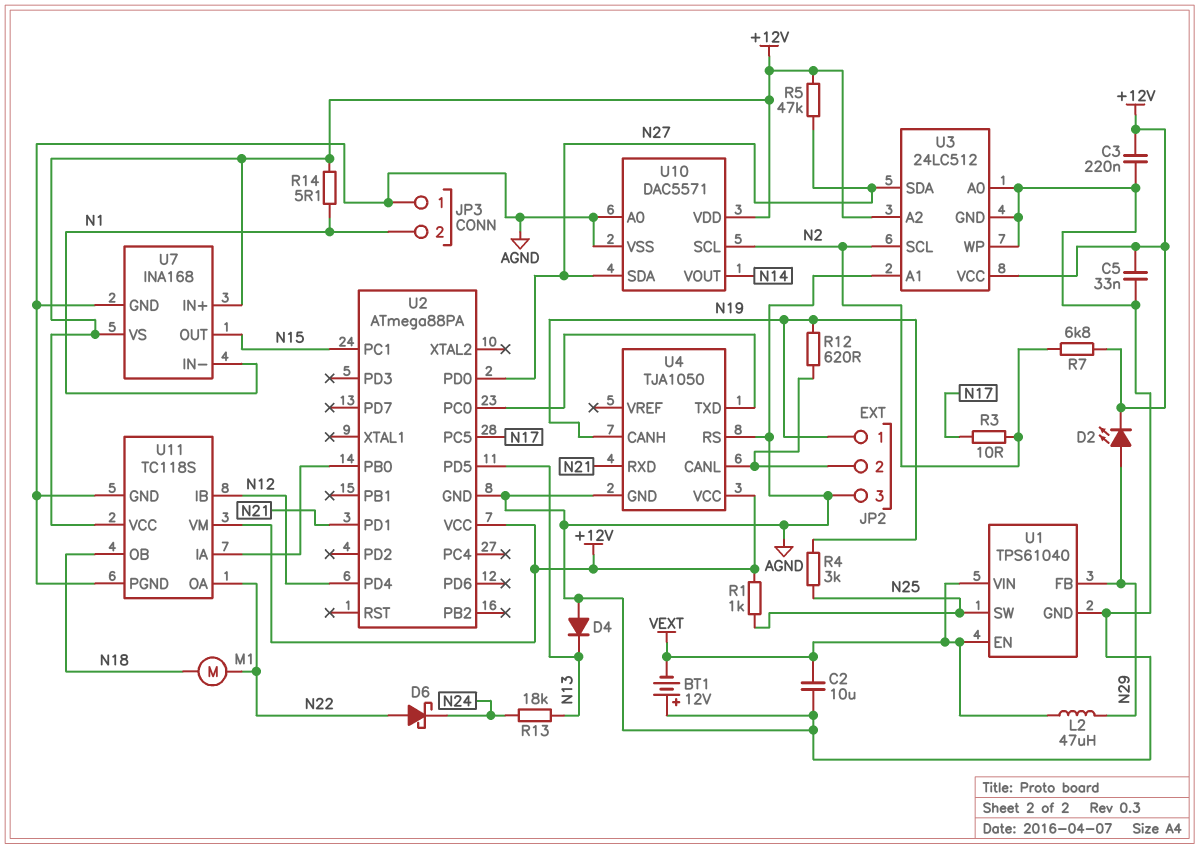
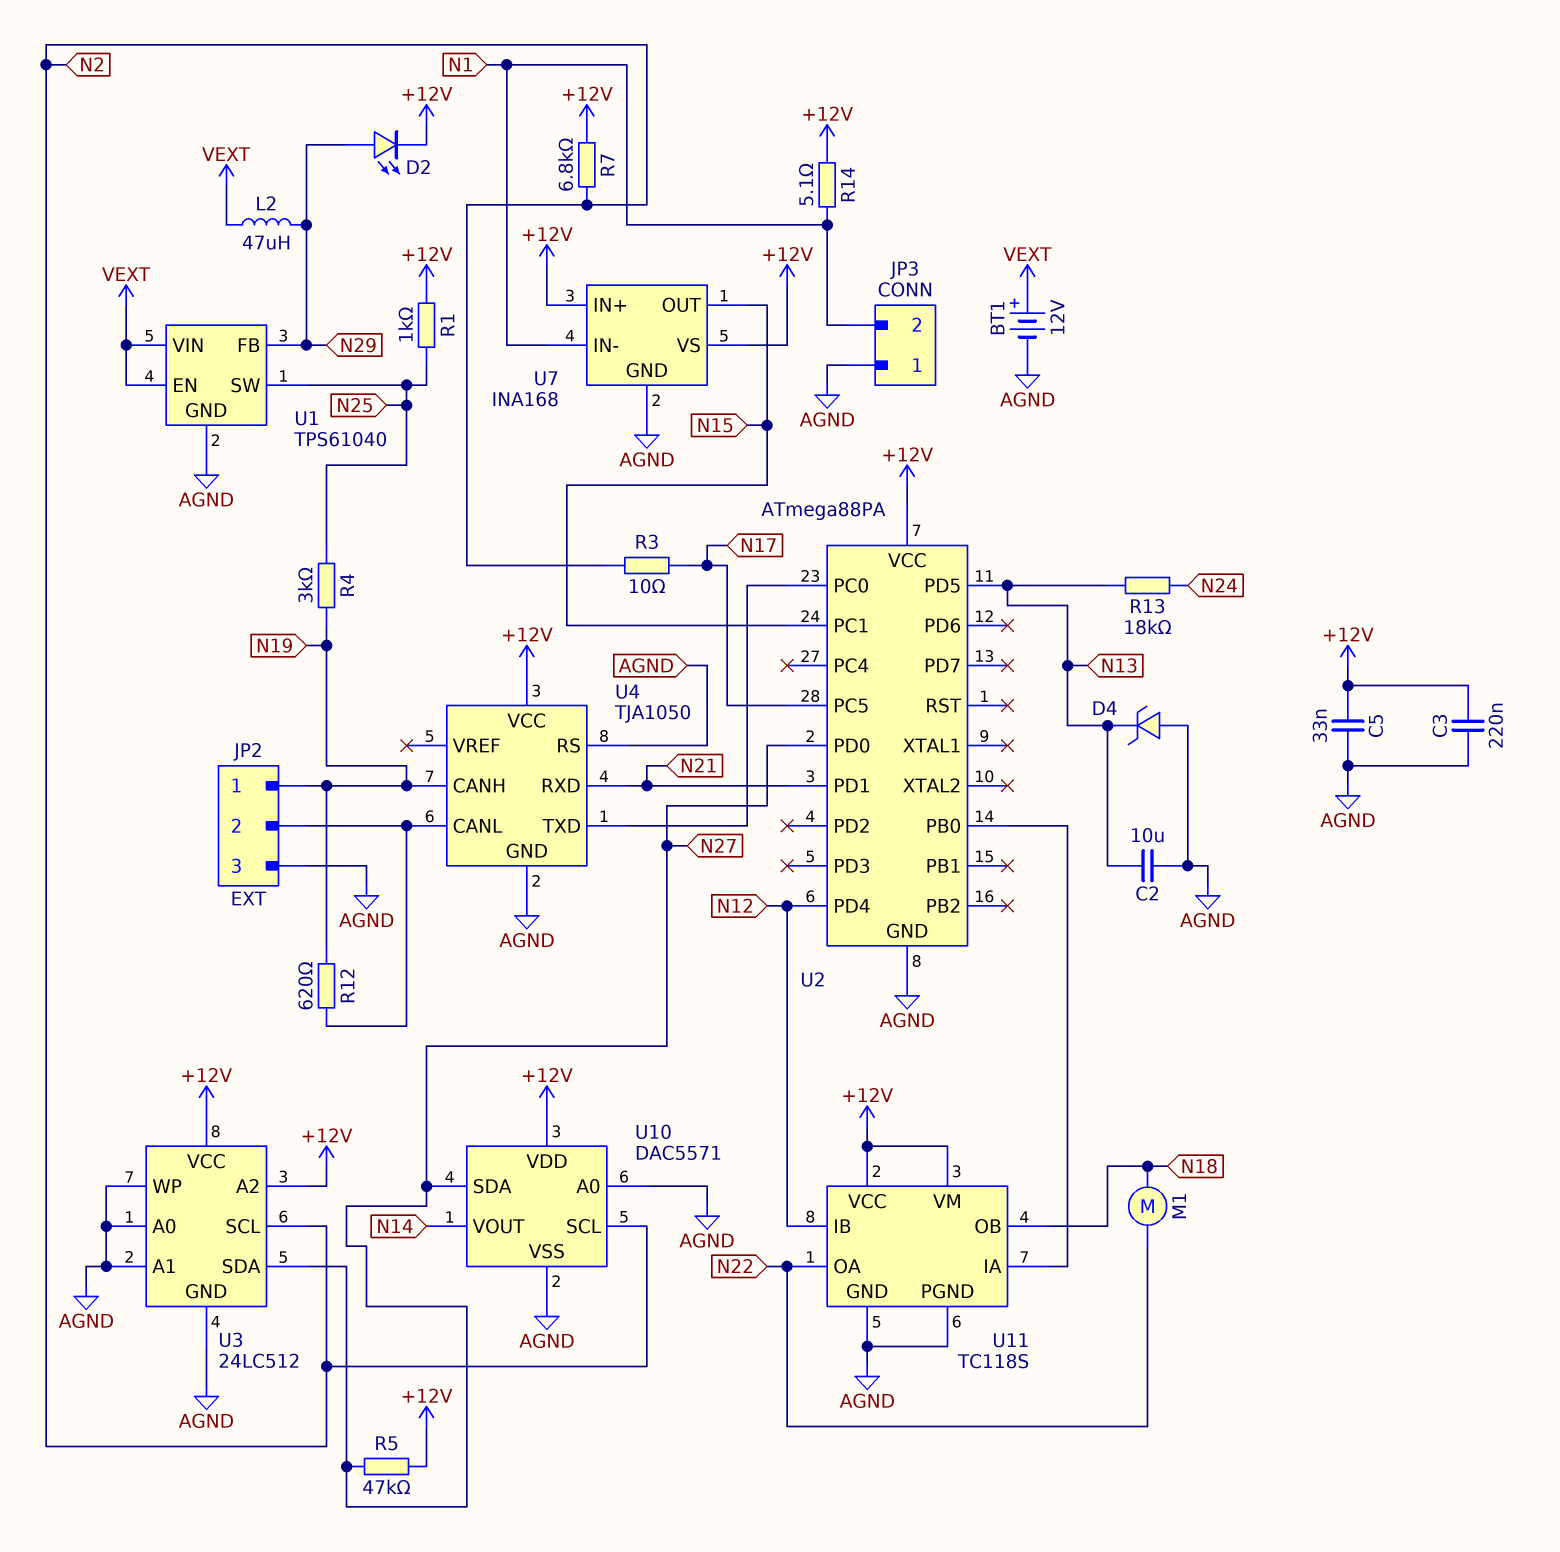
BT1: 12V (plus AGND, minus VEXT) -> 12V (plus VEXT, minus AGND)
C2: 10uF (AGND, VEXT) -> 10uF (AGND, N13)
D4: diode (A AGND, K N13) -> zener (A AGND, K N13)
D6: schottky (A N22, K N24) -> none

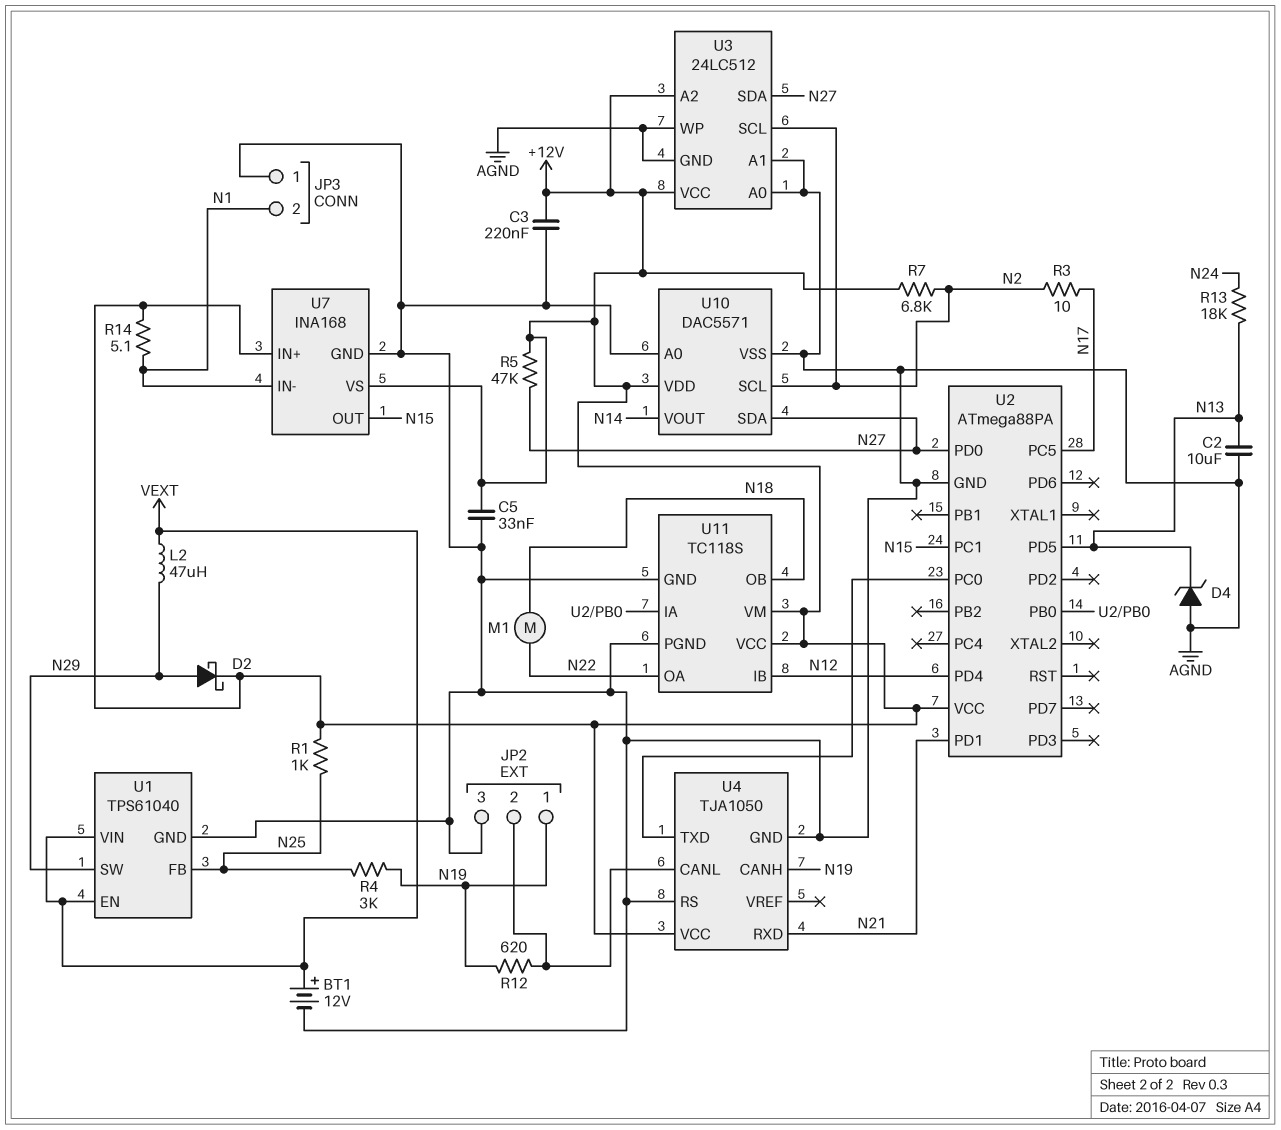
D2: LED (A N29, K +12V) -> schottky (A N29, K +12V)
U1 pin FB: N29 -> N25
U1 pin SW: N25 -> N29

